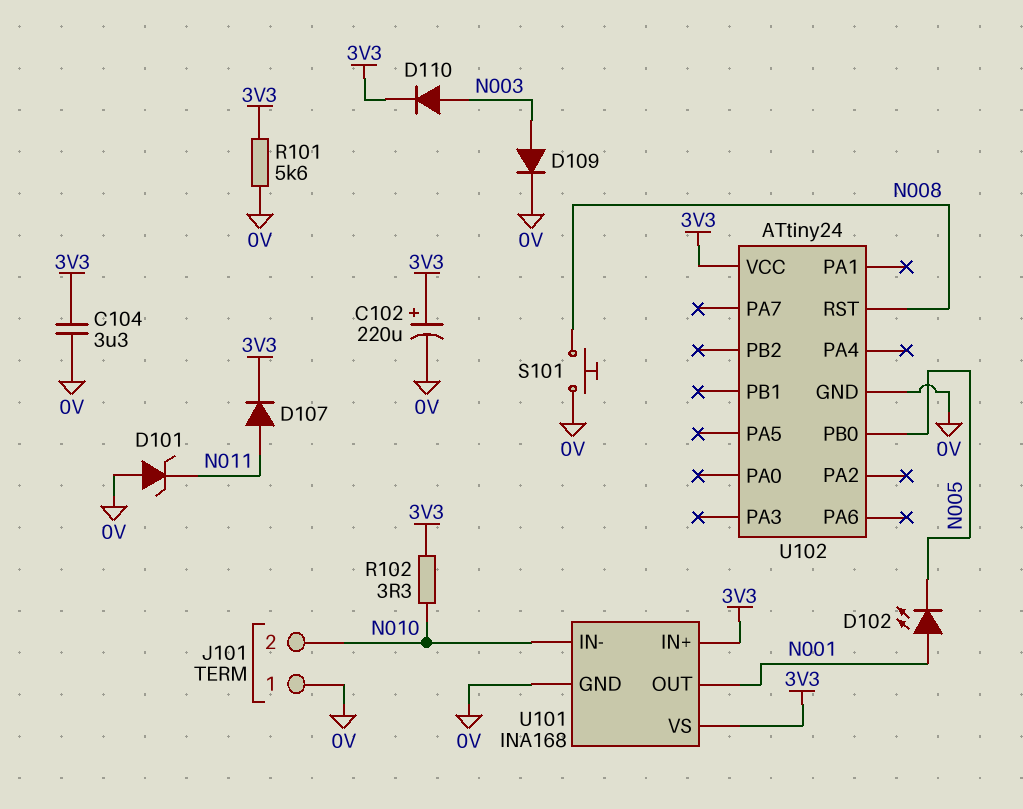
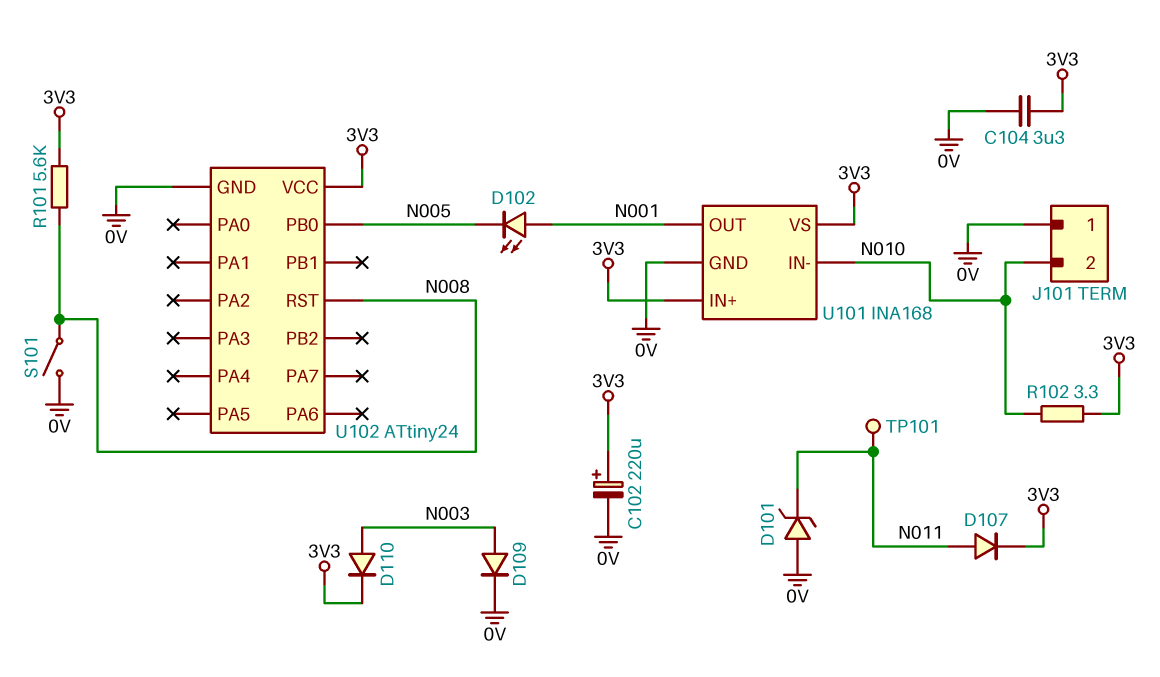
R101: 5.6k (0V, 3V3) -> 5.6k (3V3, N008)
S101: button (0V, N008) -> switch (0V, N008)
TP101: none -> test point (N011)

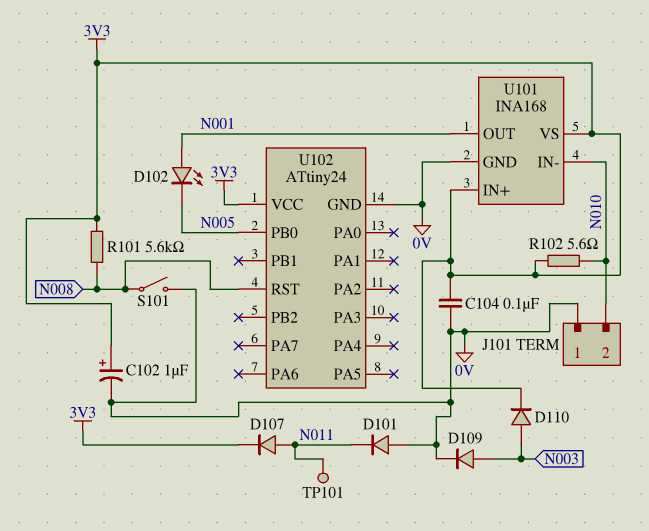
C102: 220uF (plus 3V3, minus 0V) -> 1uF (plus 3V3, minus 0V)
C104: 3.3uF (0V, 3V3) -> 100nF (0V, 3V3)
D101: zener (A 0V, K N011) -> diode (A 0V, K N011)
R102: 3.3 (3V3, N010) -> 5.6 (3V3, N010)

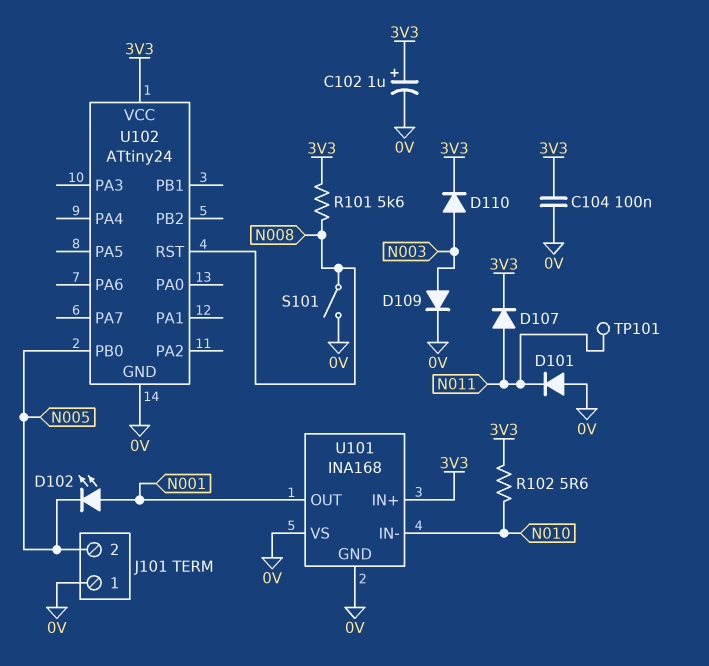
J101 pin 2: N010 -> N005
U101 pin VS: 3V3 -> 0V

